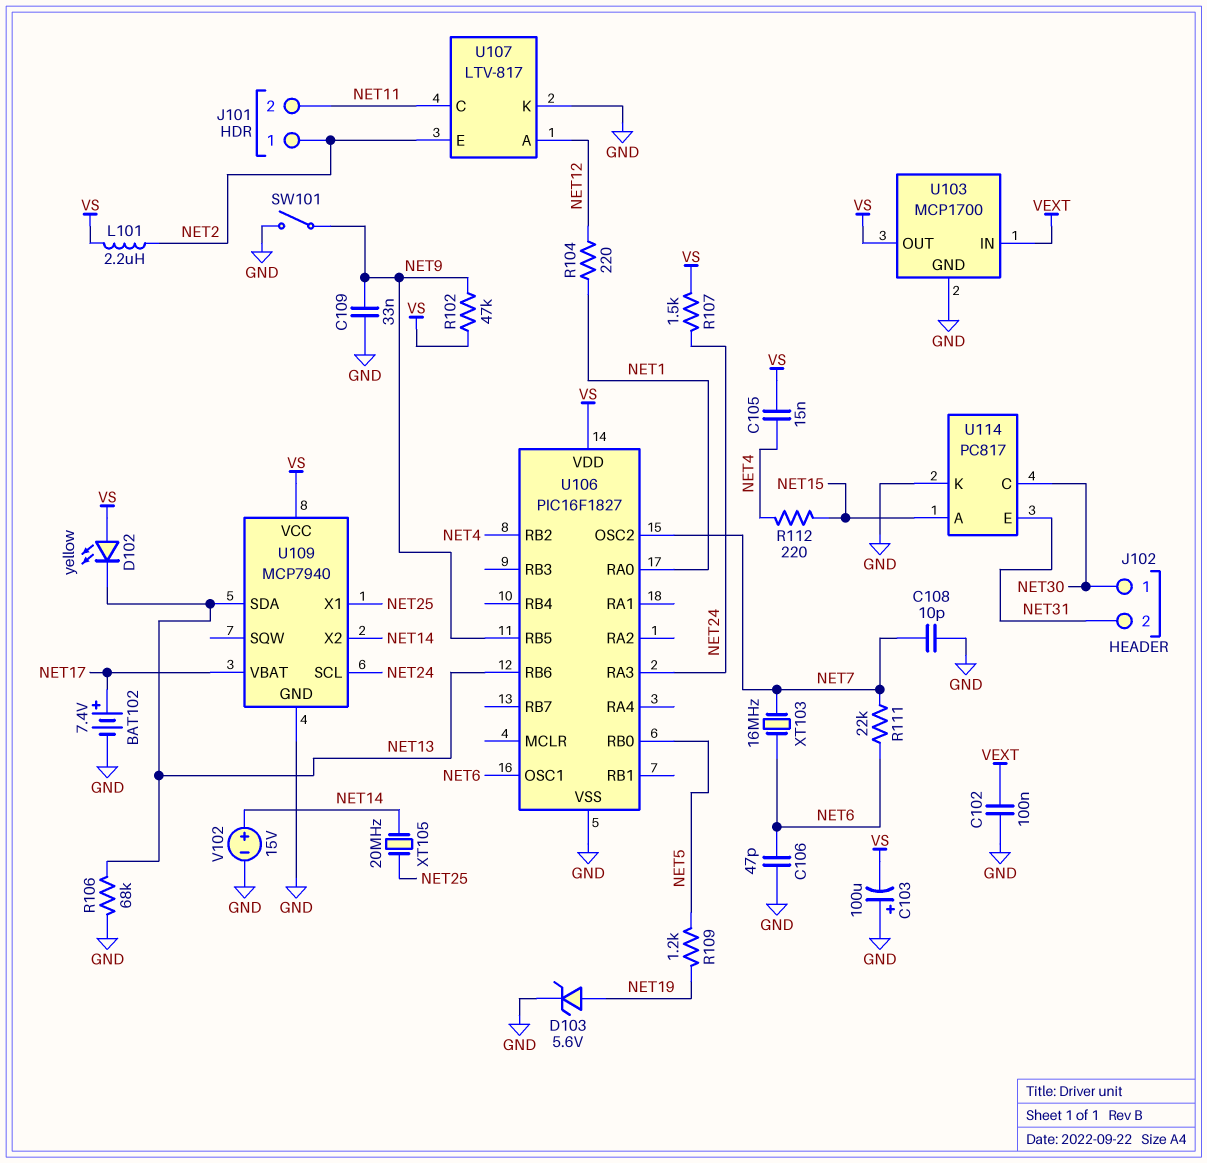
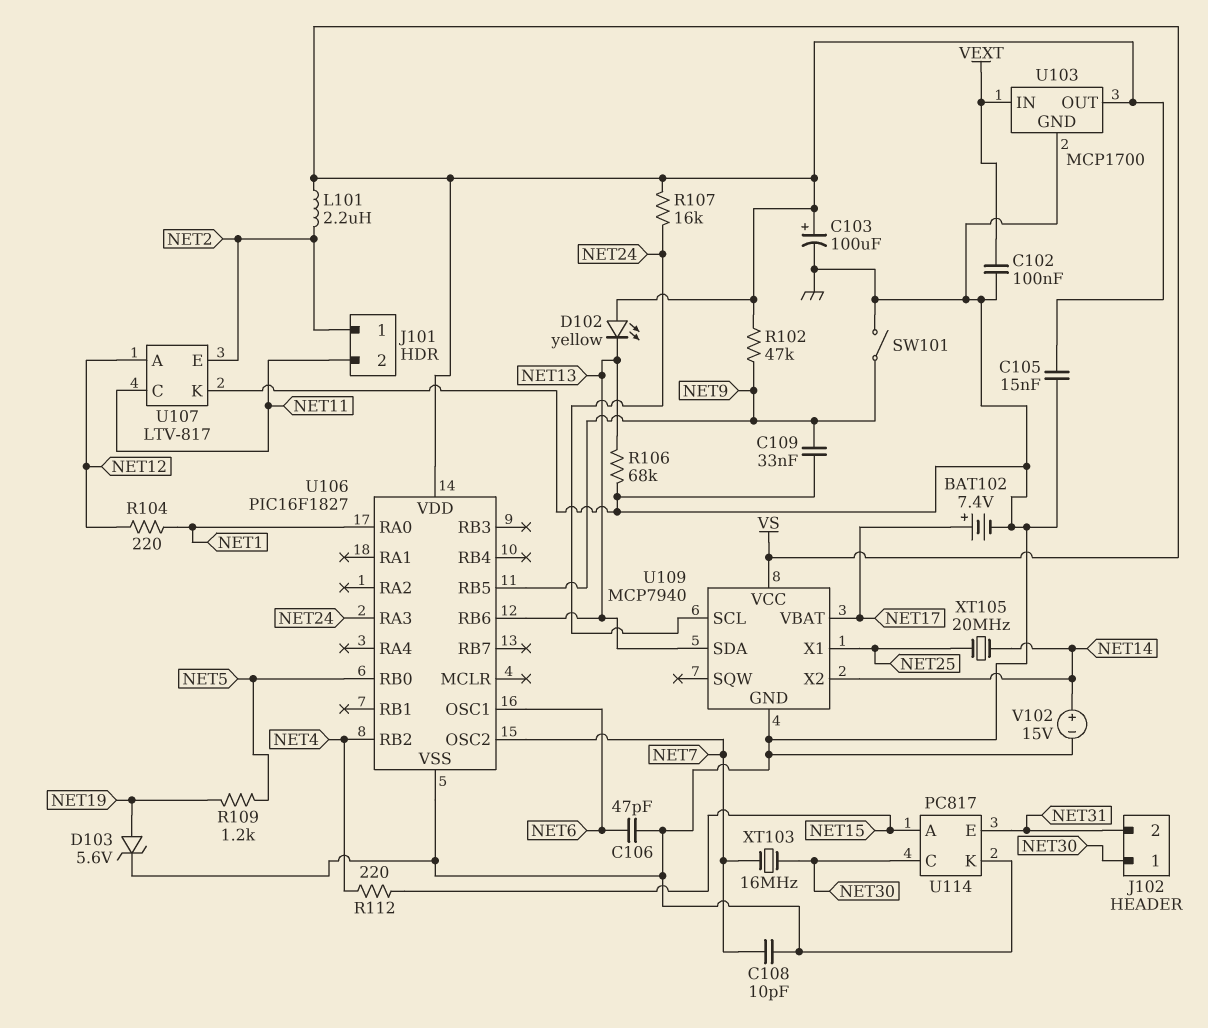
C103: 100uF (plus GND, minus VS) -> 100uF (plus VS, minus GND)
C105: 15nF (NET4, VS) -> 15nF (GND, VS)
R107: 1.5k (NET24, VS) -> 16k (NET24, VS)
R111: 22k (NET6, NET7) -> none
XT103: 16MHz (NET6, NET7) -> 16MHz (NET7, NET30)

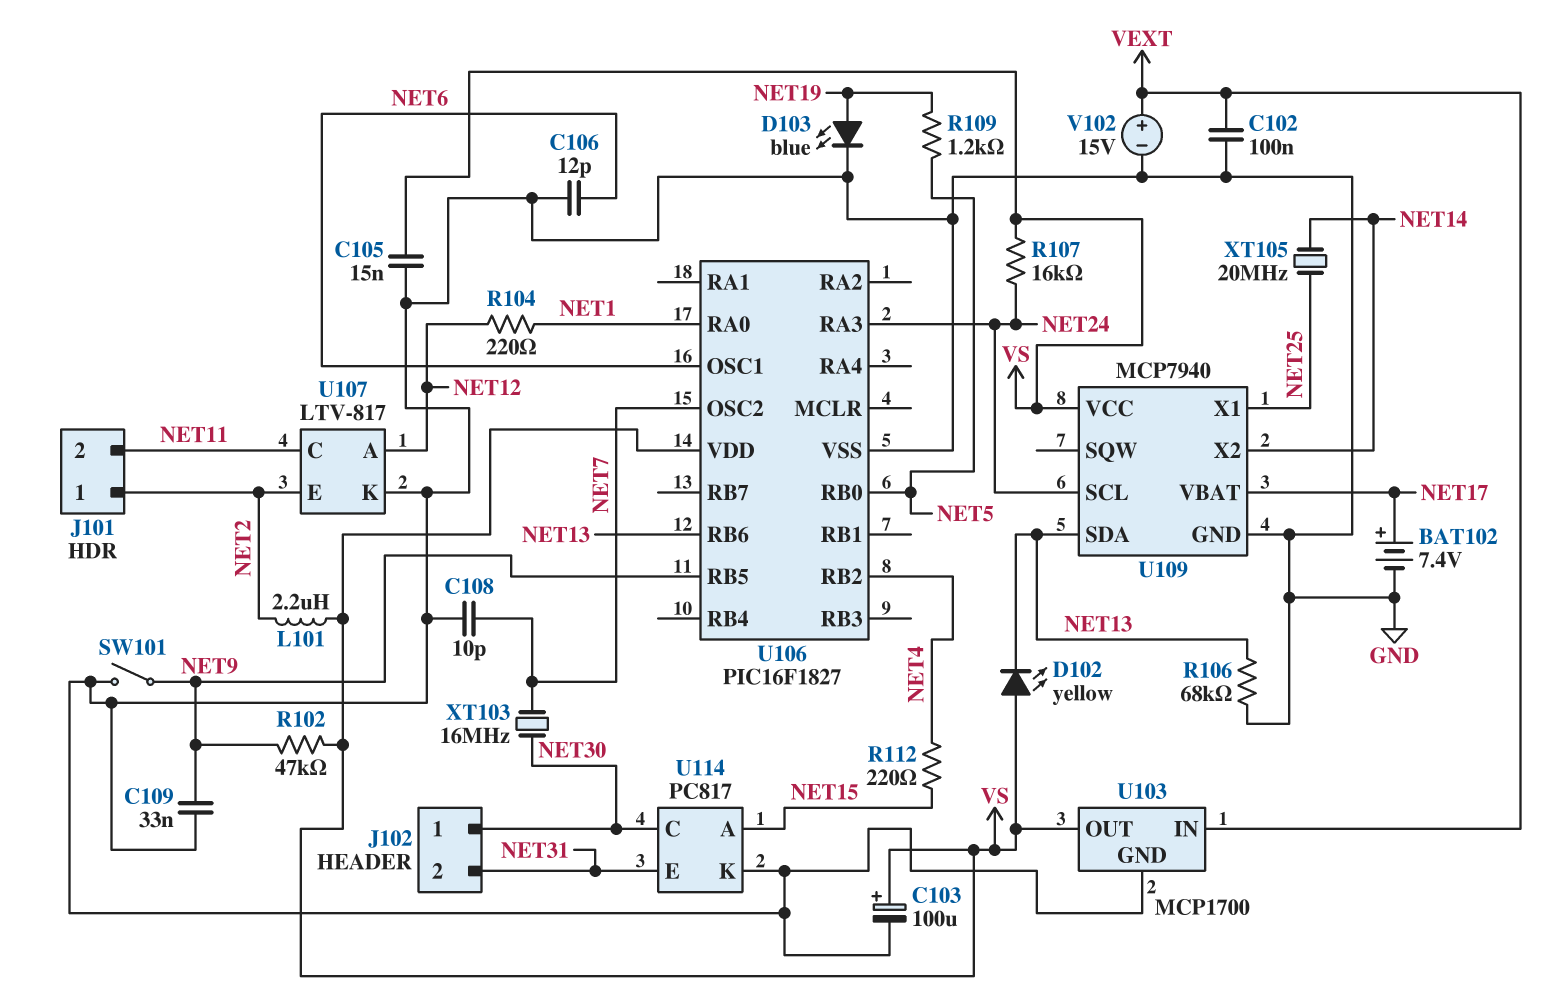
C106: 47pF (GND, NET6) -> 12pF (GND, NET6)
D103: zener 5.6V (A NET19, K GND) -> LED blue (A NET19, K GND)
V102: 15V (plus NET14, minus GND) -> 15V (plus VEXT, minus GND)

